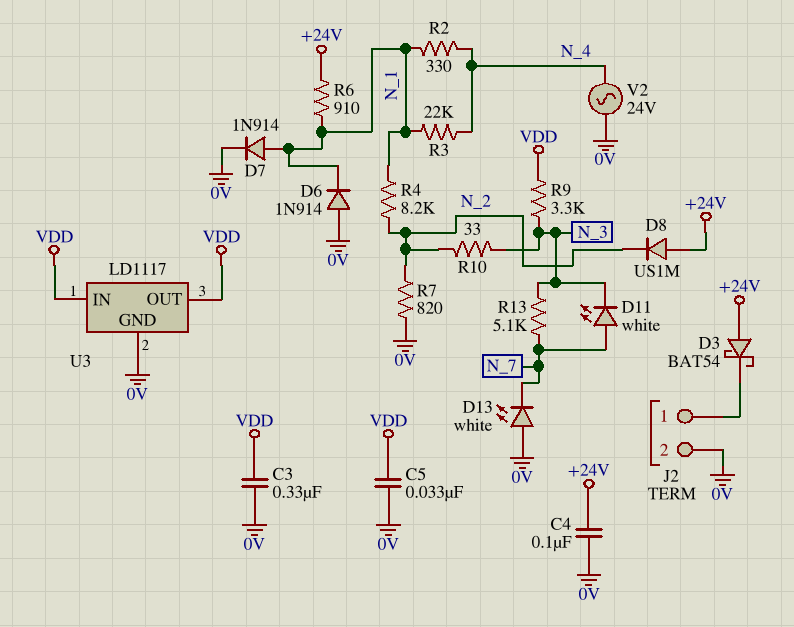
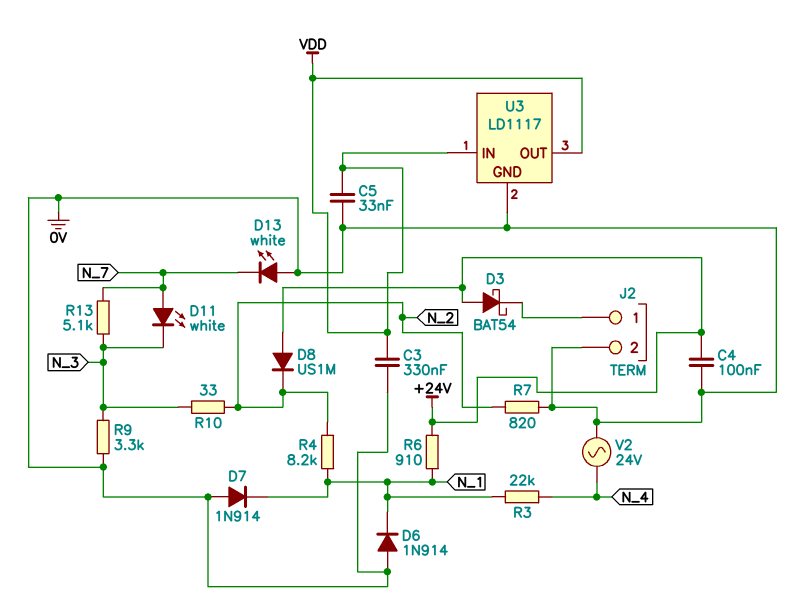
D7: diode 1N914 (A N_1, K 0V) -> diode 1N914 (A 0V, K N_1)
R2: 330 (N_1, N_4) -> none
R9: 3.3k (N_3, VDD) -> 3.3k (0V, N_3)

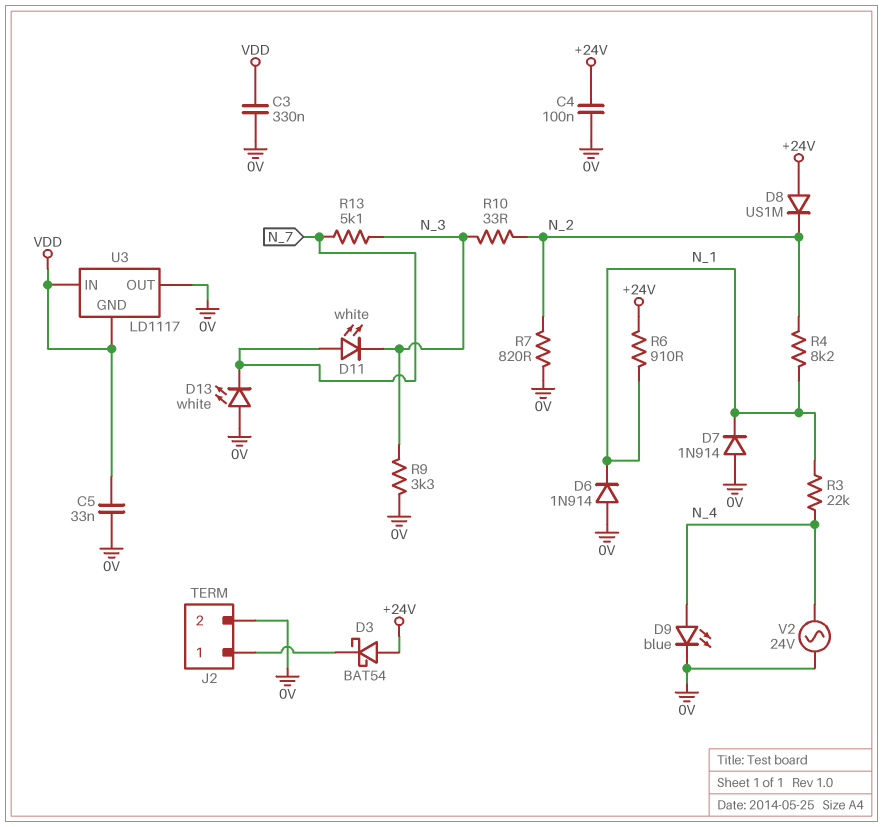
D9: none -> LED blue (A N_4, K 0V)
U3 pin GND: 0V -> VDD
U3 pin OUT: VDD -> 0V

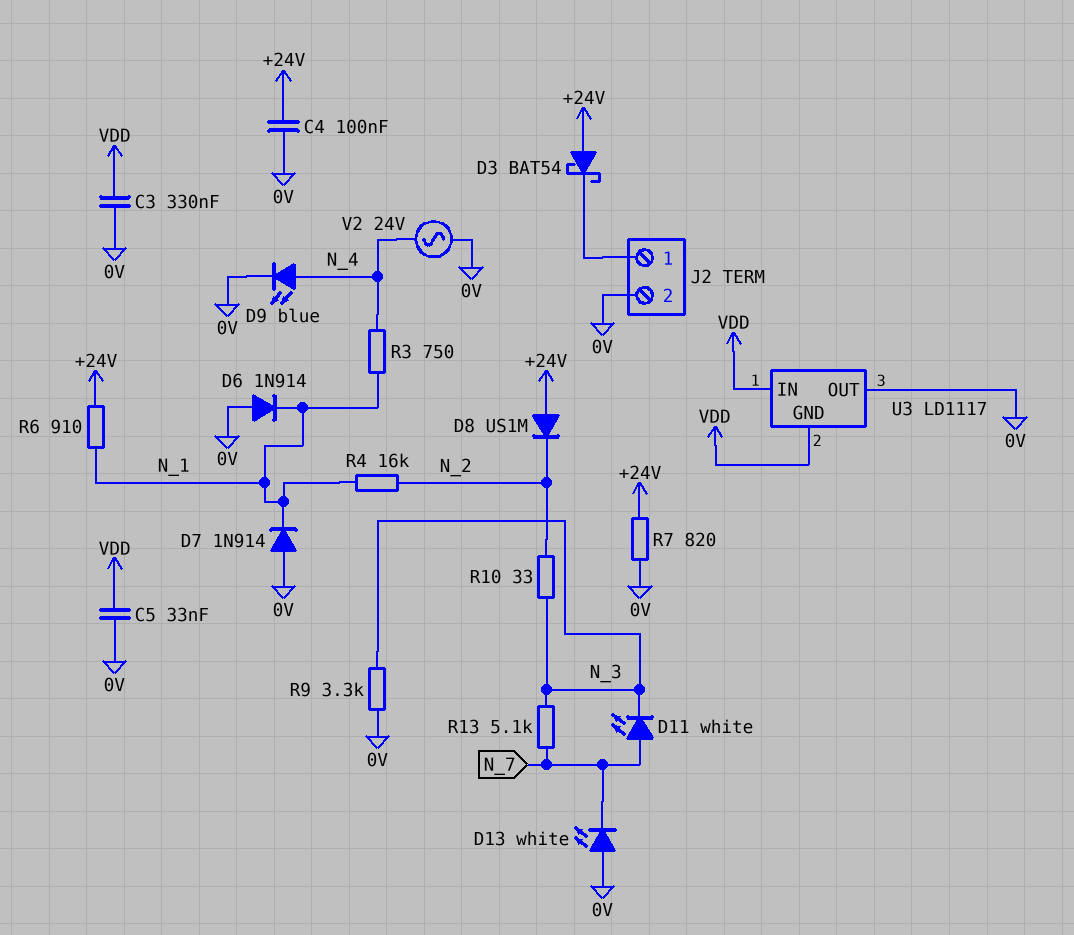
R3: 22k (N_1, N_4) -> 750 (N_1, N_4)
R4: 8.2k (N_1, N_2) -> 16k (N_1, N_2)
R7: 820 (0V, N_2) -> 820 (+24V, 0V)

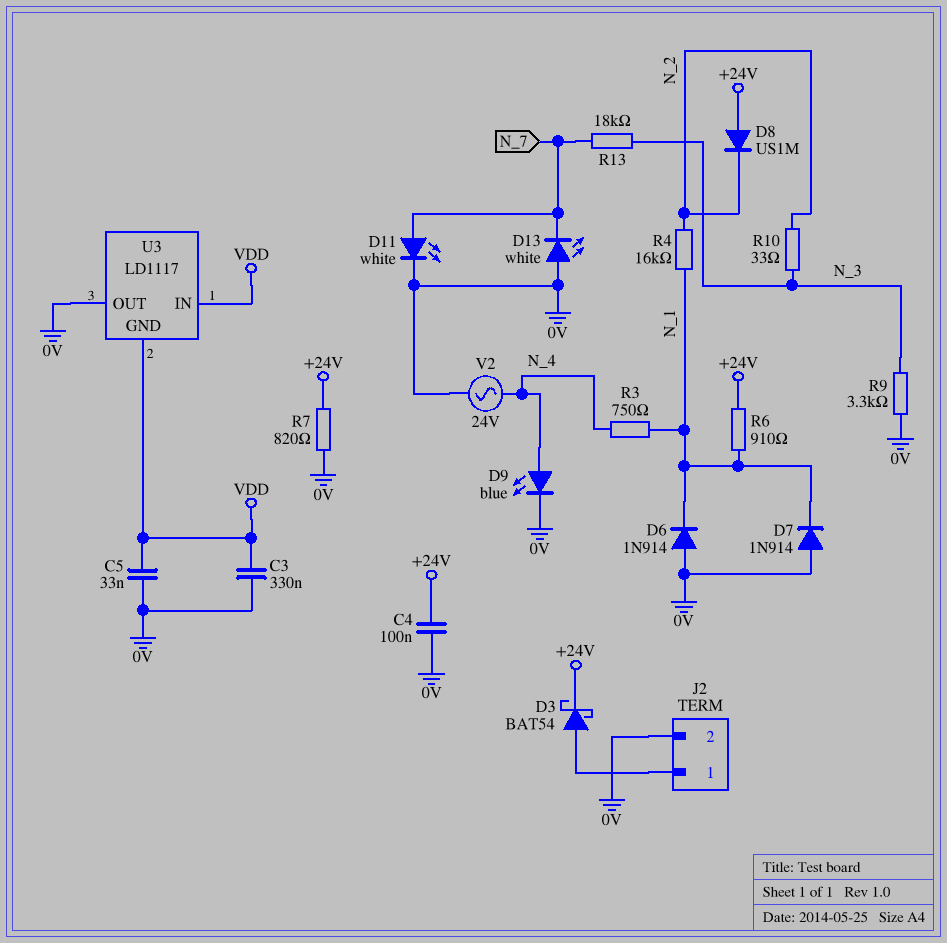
D3: schottky BAT54 (A +24V, K J2/1) -> schottky BAT54 (A J2/1, K +24V)
D11: LED white (A N_7, K N_3) -> LED white (A N_7, K 0V)
R13: 5.1k (N_3, N_7) -> 18k (N_3, N_7)

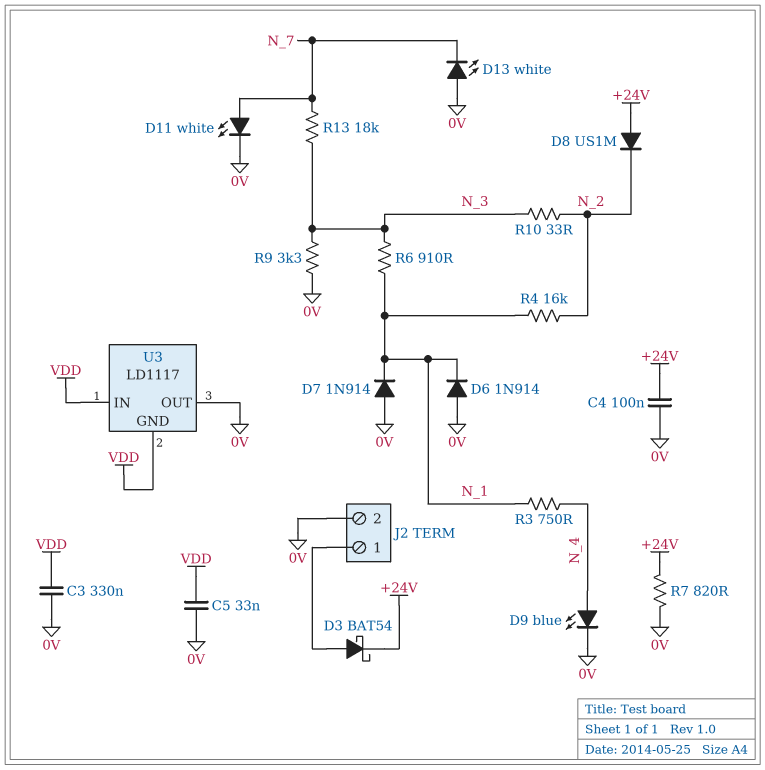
R6: 910 (+24V, N_1) -> 910 (N_1, N_3)
V2: AC 24V (0V, N_4) -> none

